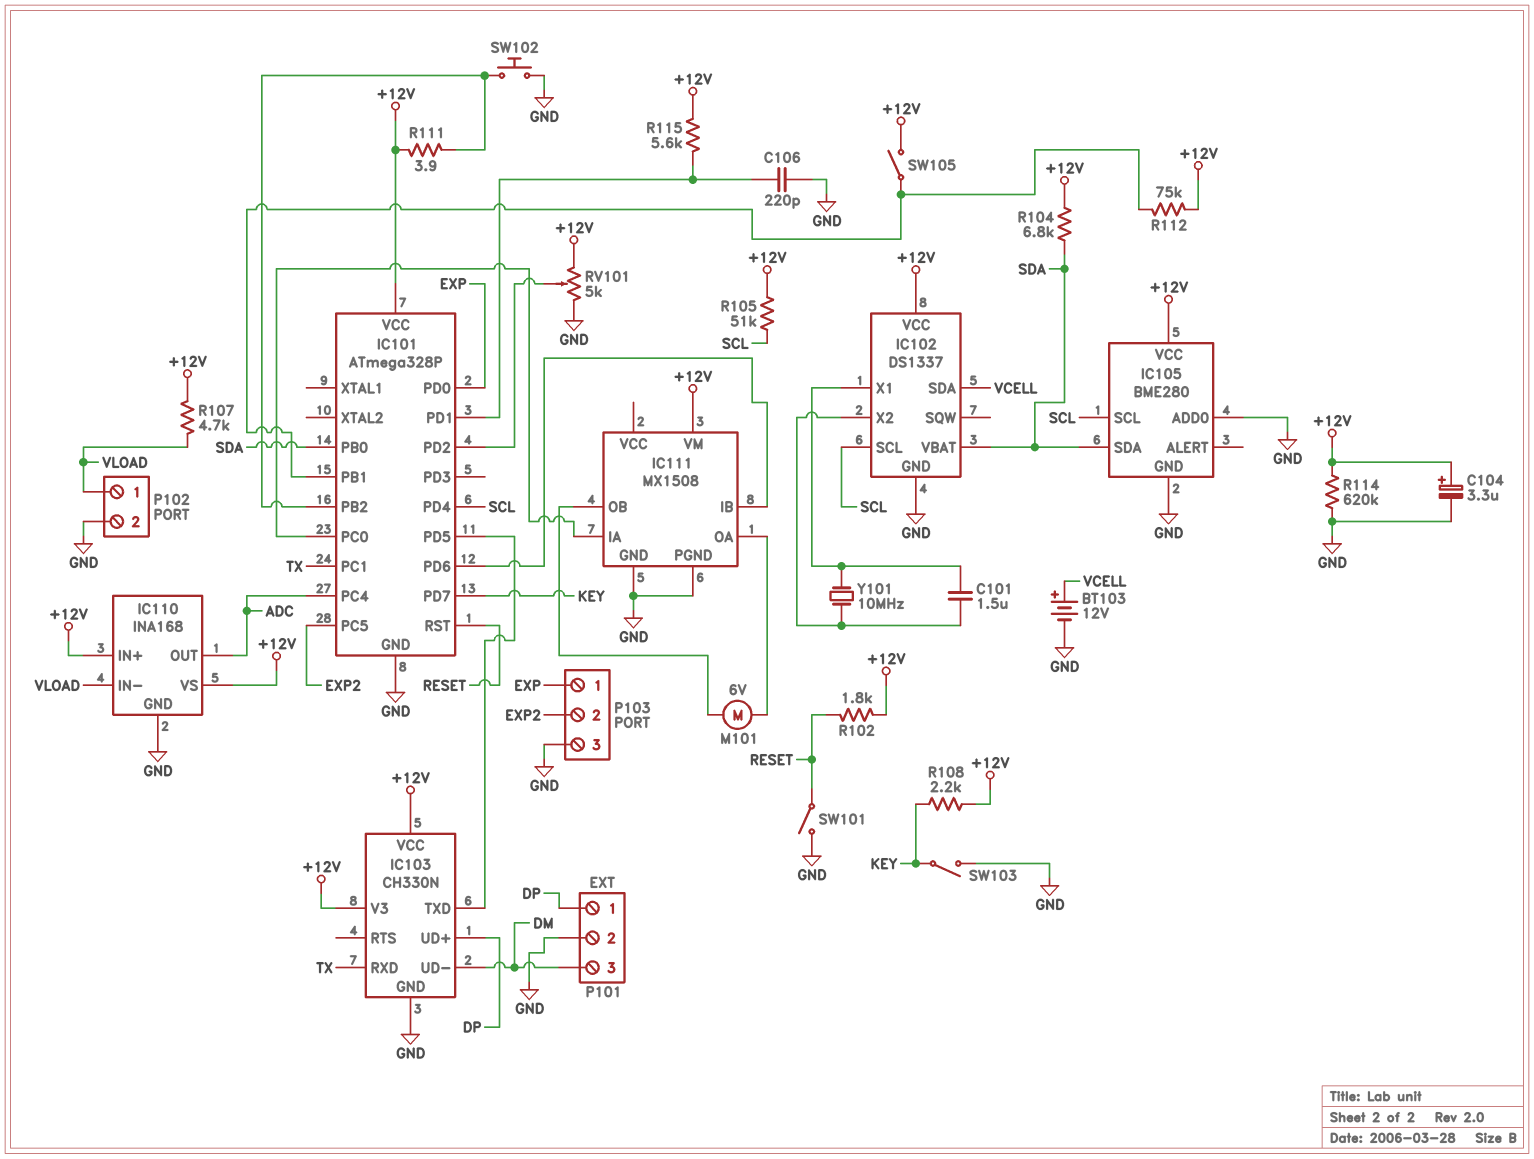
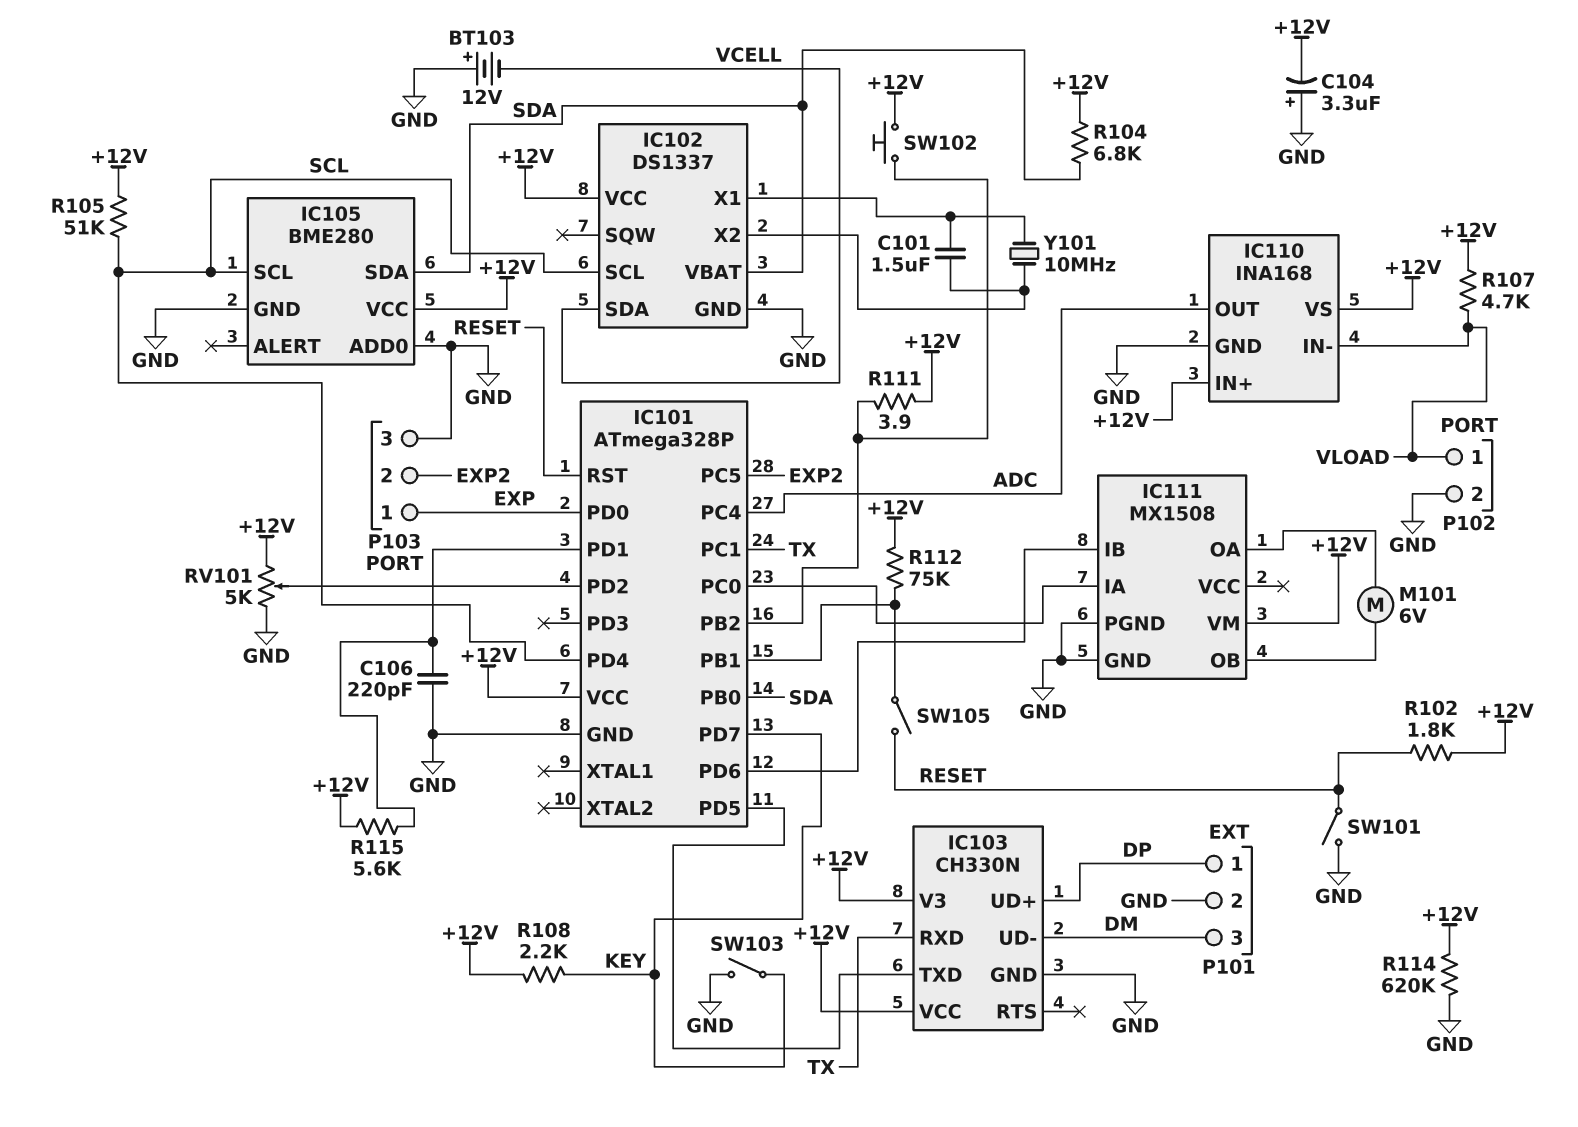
BT103: 12V (plus VCELL, minus GND) -> 12V (plus GND, minus VCELL)
C104: 3.3uF (plus +12V, minus GND) -> 3.3uF (plus GND, minus +12V)
SW102: button (GND, IC101/PB2) -> button (+12V, IC101/PB2)
SW105: switch (+12V, IC101/PB1) -> switch (IC101/PB1, RESET)

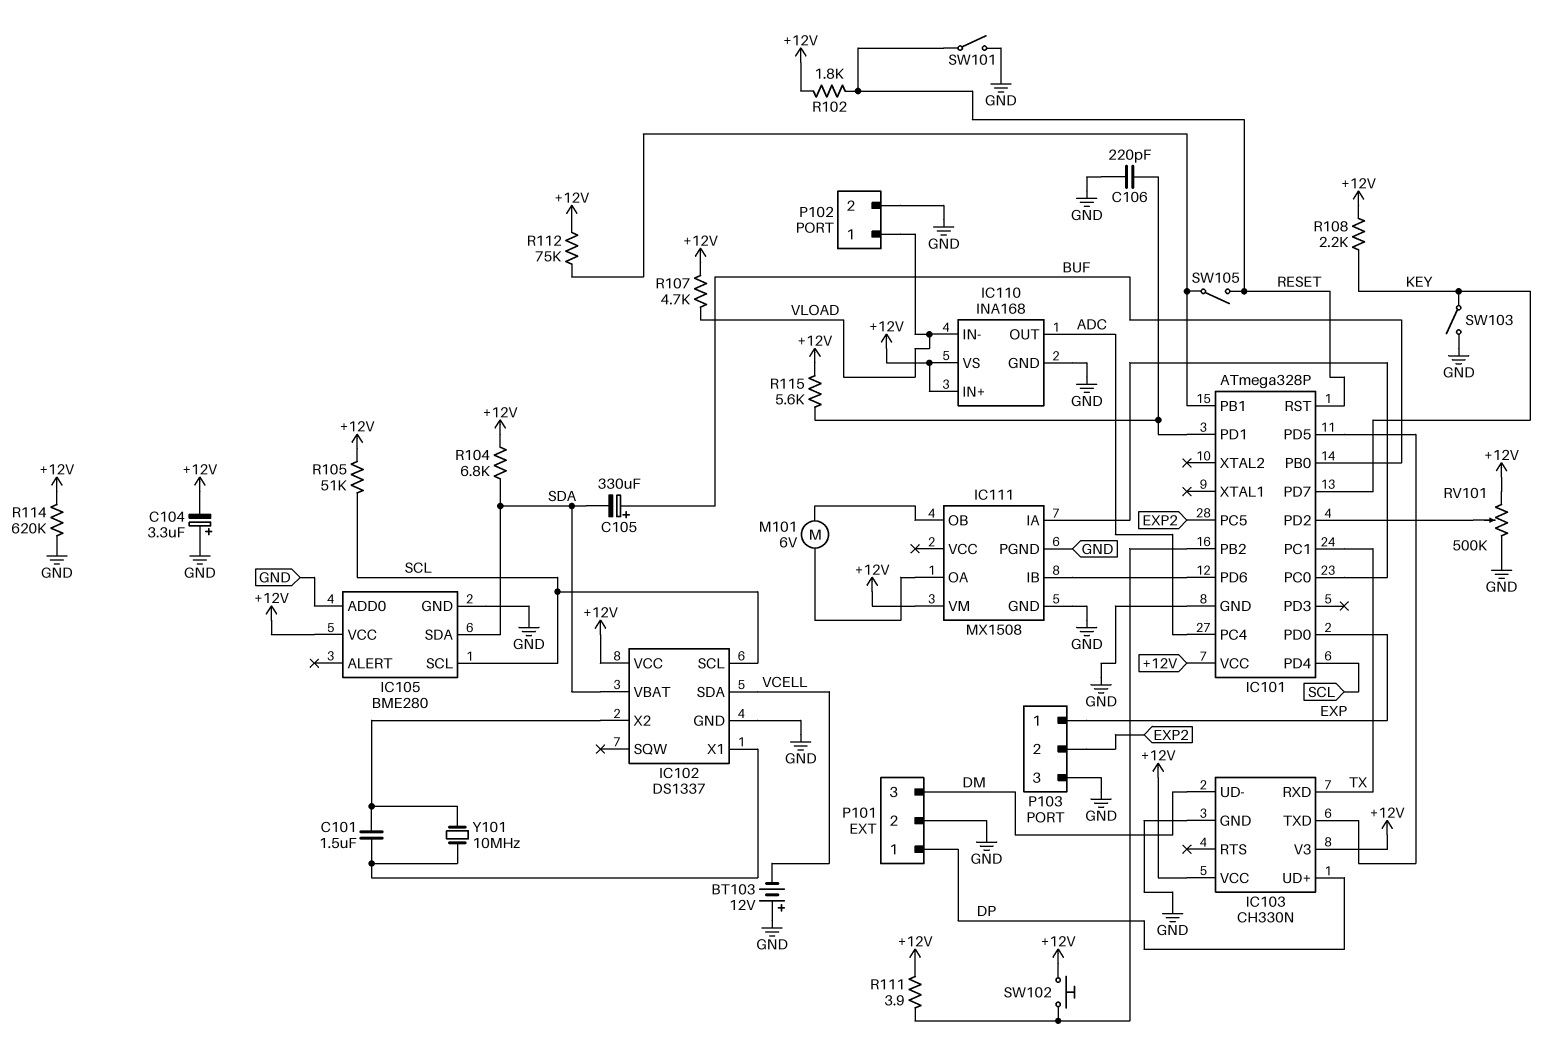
C105: none -> 330uF (plus BUF, minus SDA)
IC101 pin PB0: SDA -> BUF
RV101: 5k (+12V, GND, wiper IC101/PD2) -> 500k (+12V, GND, wiper IC101/PD2)

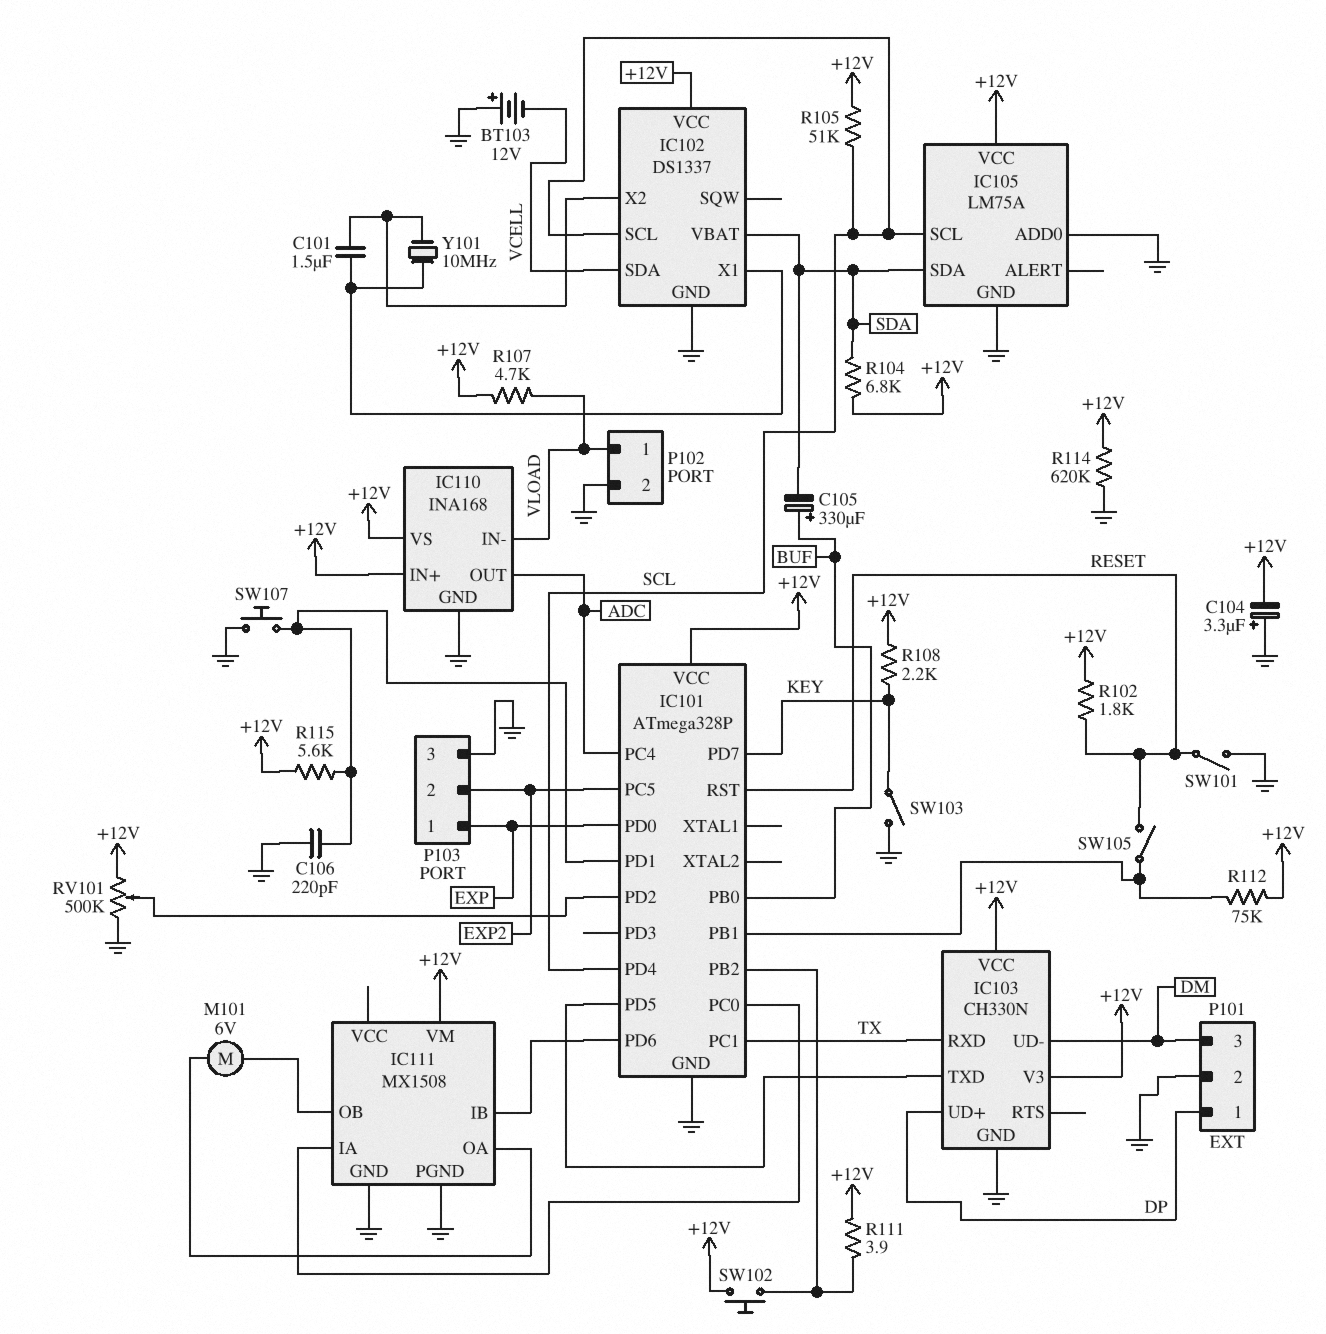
IC105: BME280 -> LM75A
SW107: none -> button (GND, IC101/PD1)

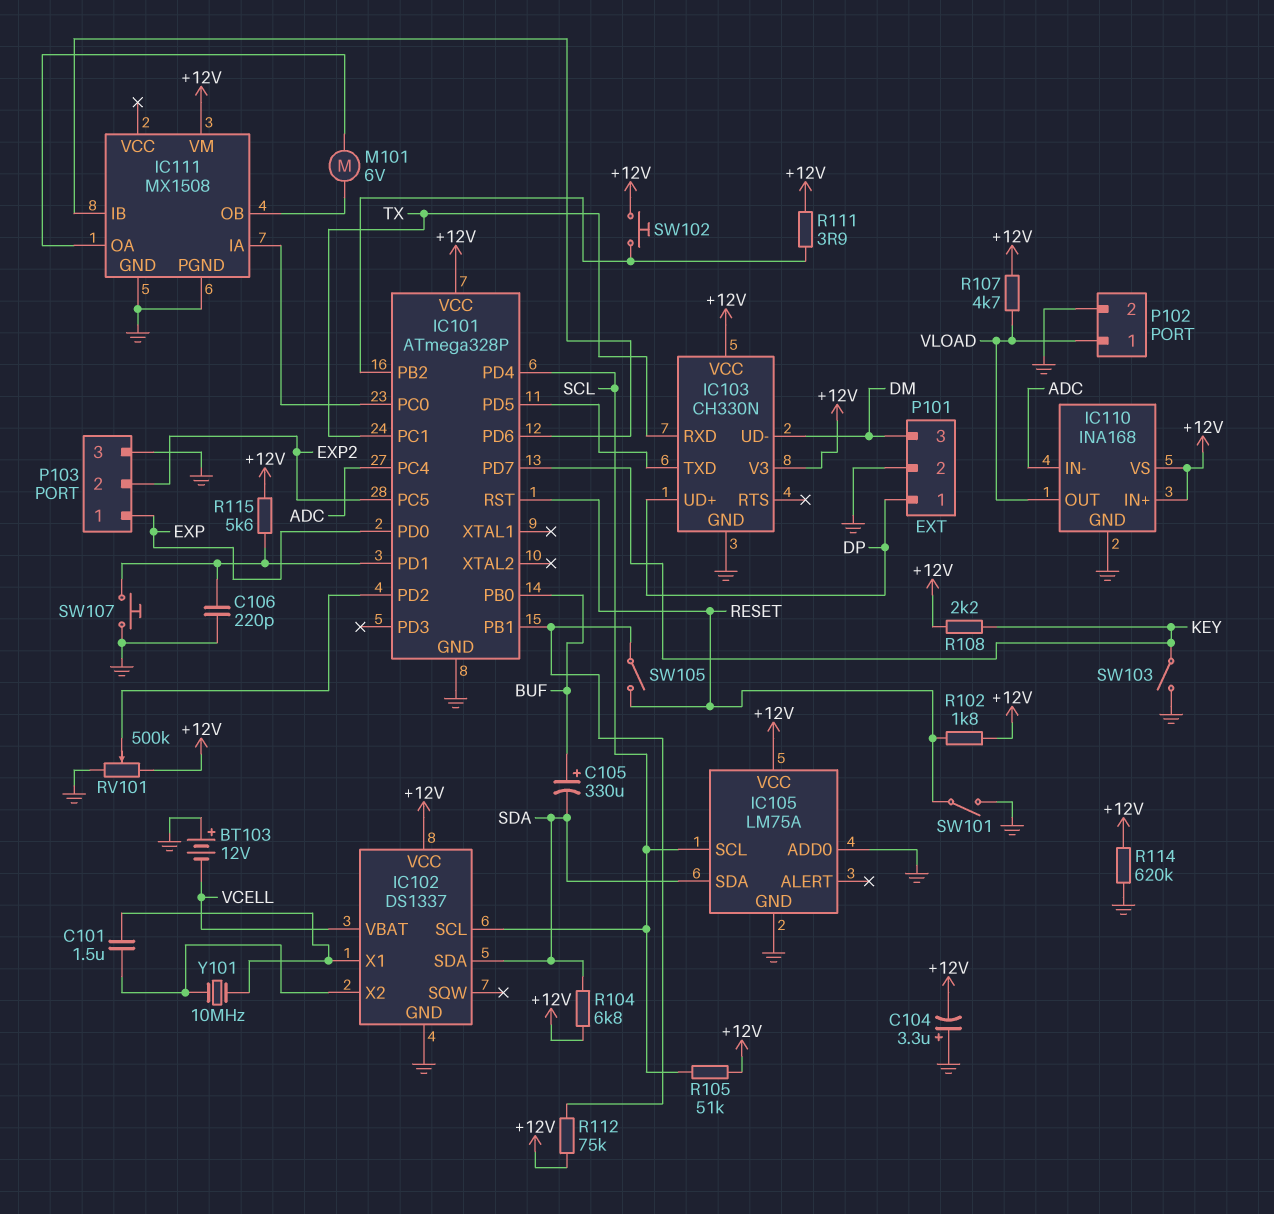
IC102 pin SDA: VCELL -> SDA
IC102 pin VBAT: SDA -> VCELL
IC110 pin IN-: VLOAD -> ADC
IC110 pin OUT: ADC -> VLOAD

